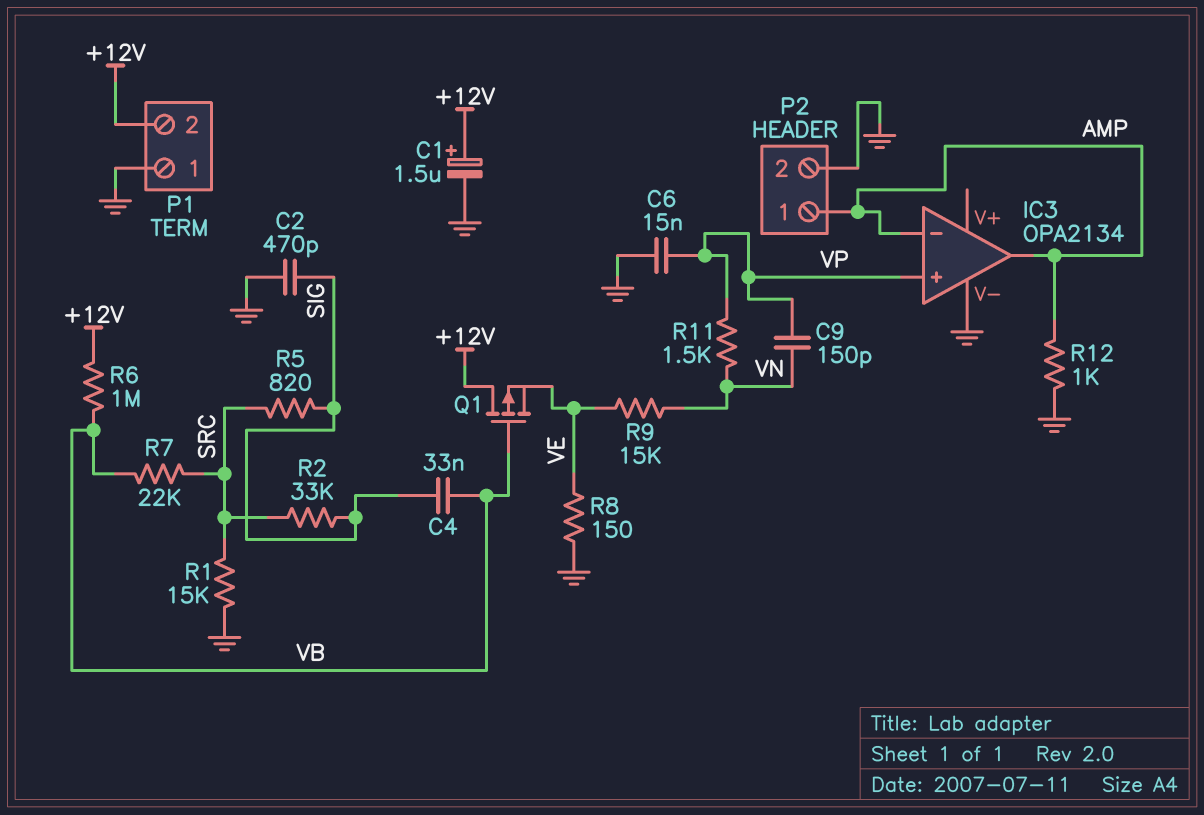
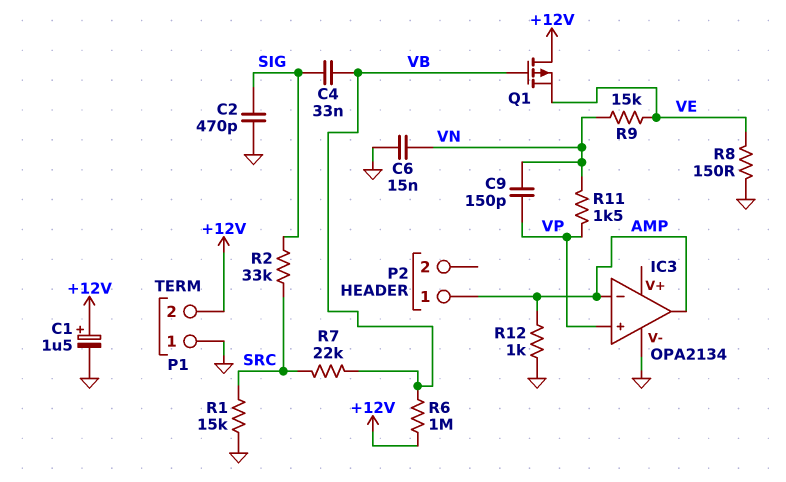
C6: 15nF (GND, VP) -> 15nF (GND, VN)
P2 pin 2: GND -> none
R5: 820 (SIG, SRC) -> none

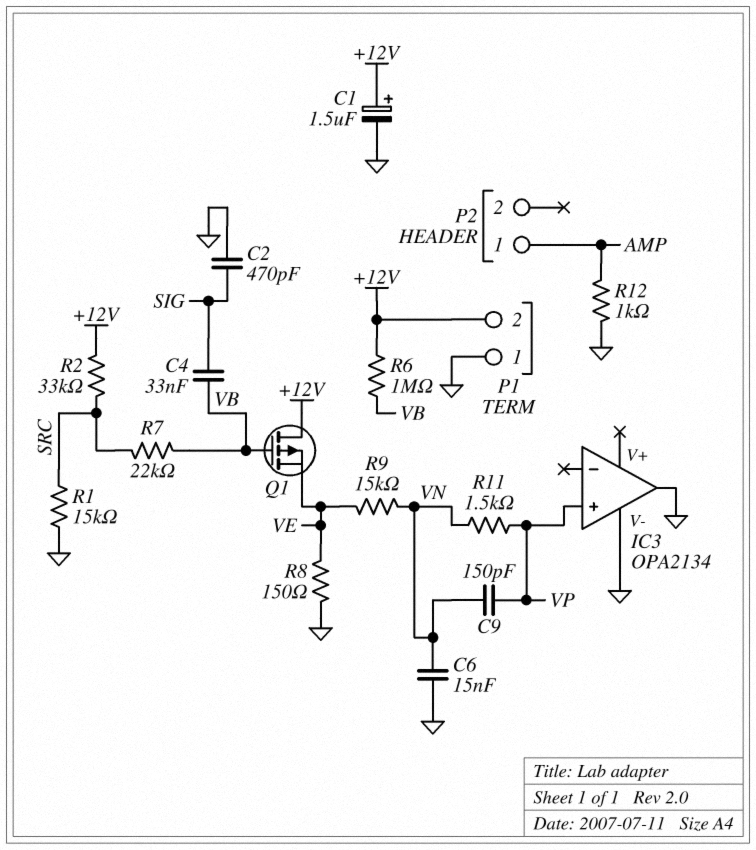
IC3 pin in-: AMP -> none
IC3 pin out: AMP -> GND
R2: 33k (SIG, SRC) -> 33k (+12V, SRC)

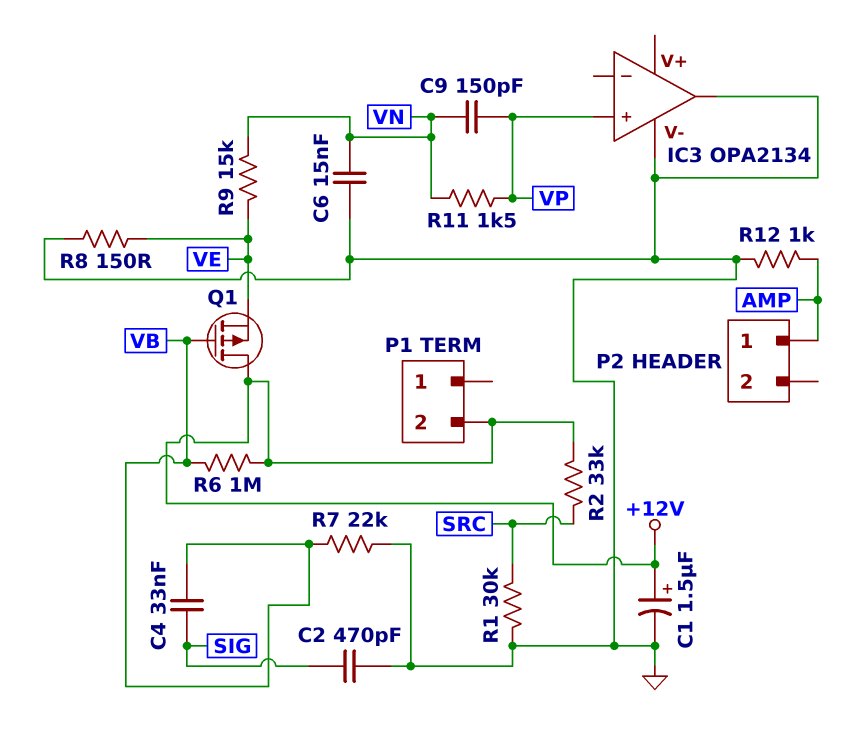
P1 pin 1: GND -> none
R1: 15k (GND, SRC) -> 30k (GND, SRC)
R7: 22k (SRC, VB) -> 22k (GND, VB)

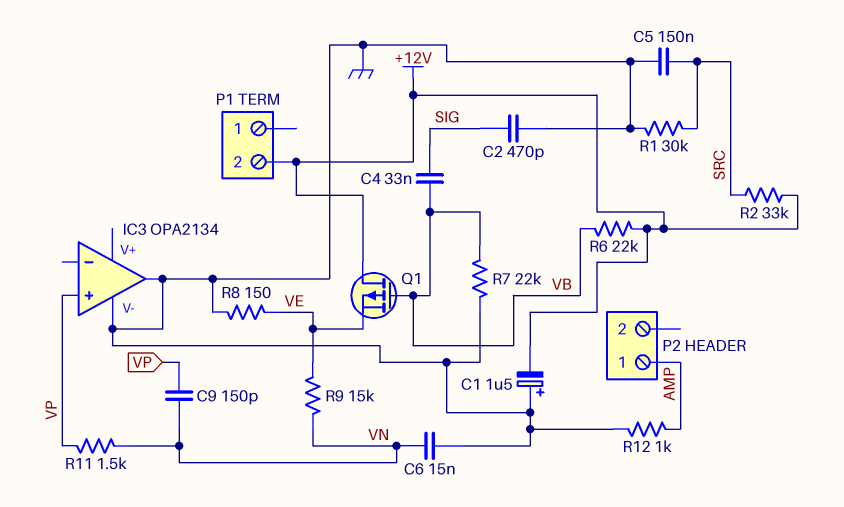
C1: 1.5uF (plus +12V, minus GND) -> 1.5uF (plus GND, minus +12V)
C5: none -> 150nF (GND, SRC)
R6: 1M (+12V, VB) -> 22k (+12V, VB)

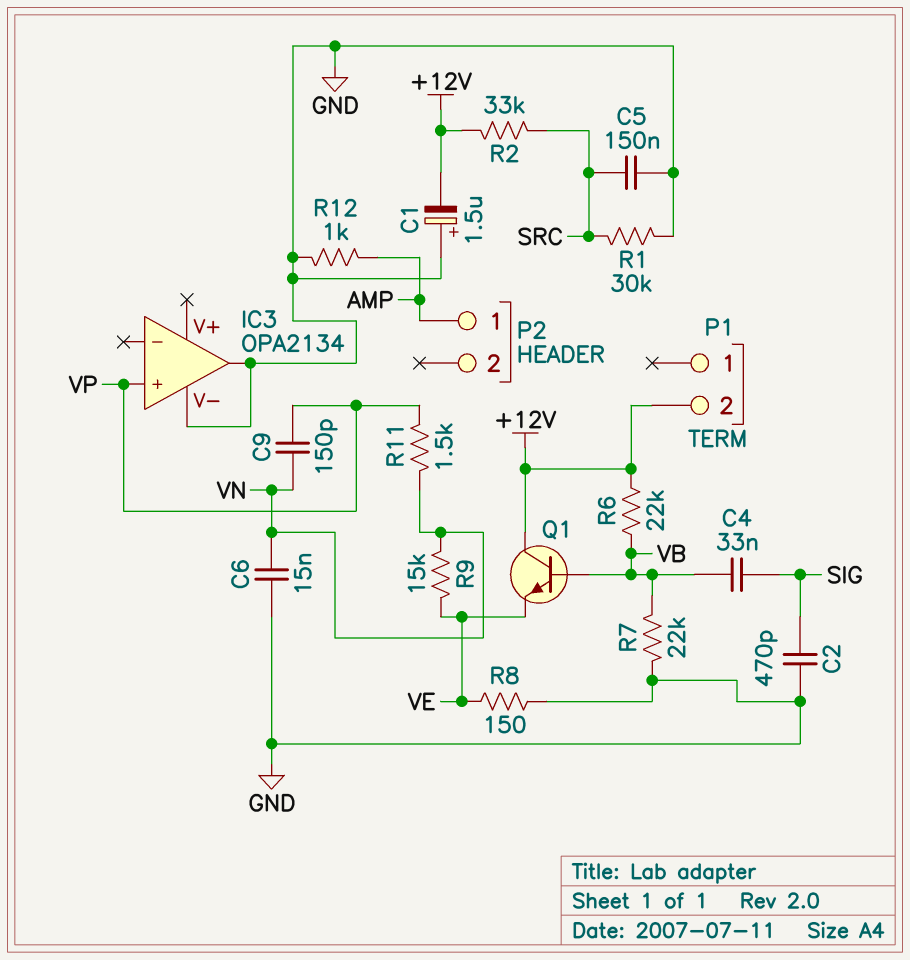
Q1: PMOS (G VB, D +12V, S VE) -> NPN (B VB, C +12V, E VE)

